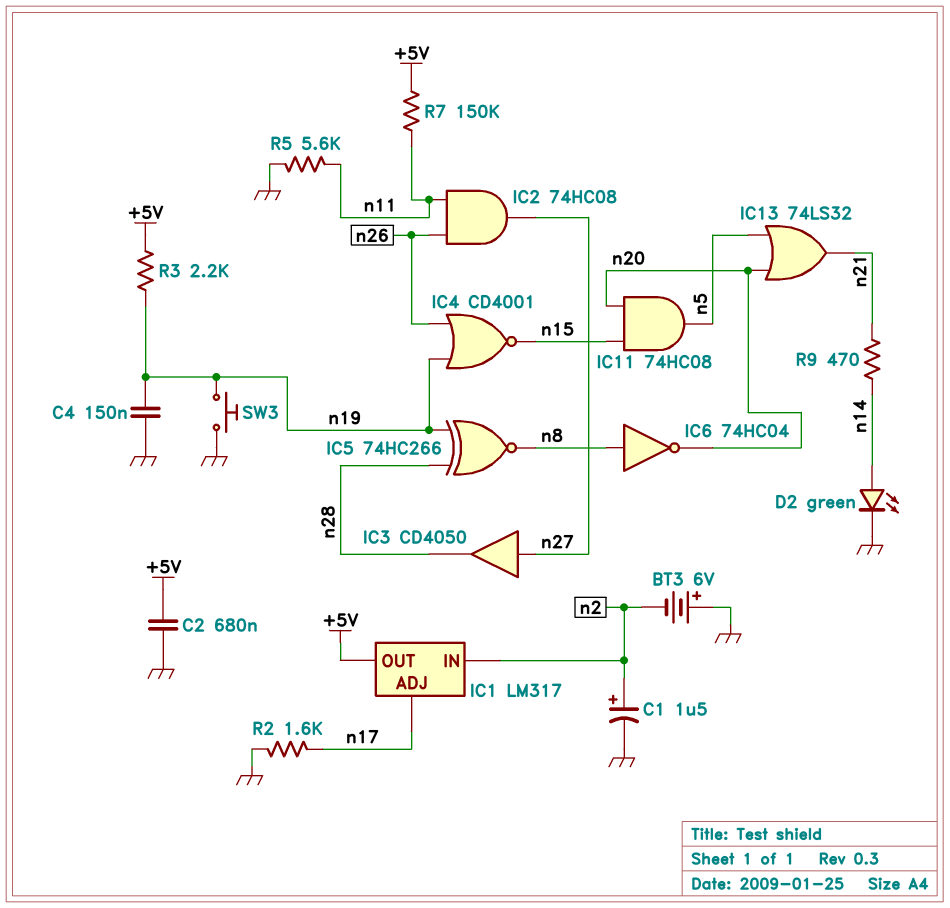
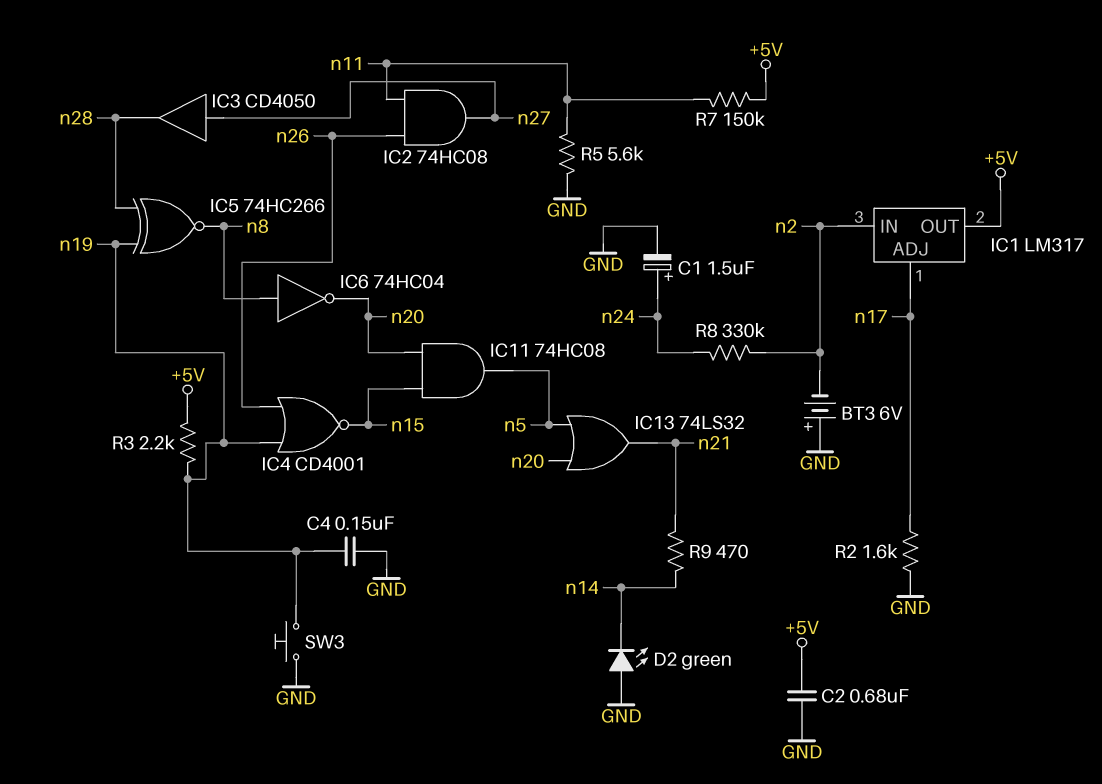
C1: 1.5uF (plus n2, minus GND) -> 1.5uF (plus n24, minus GND)
D2: LED green (A n14, K GND) -> LED green (A GND, K n14)
R8: none -> 330k (n2, n24)

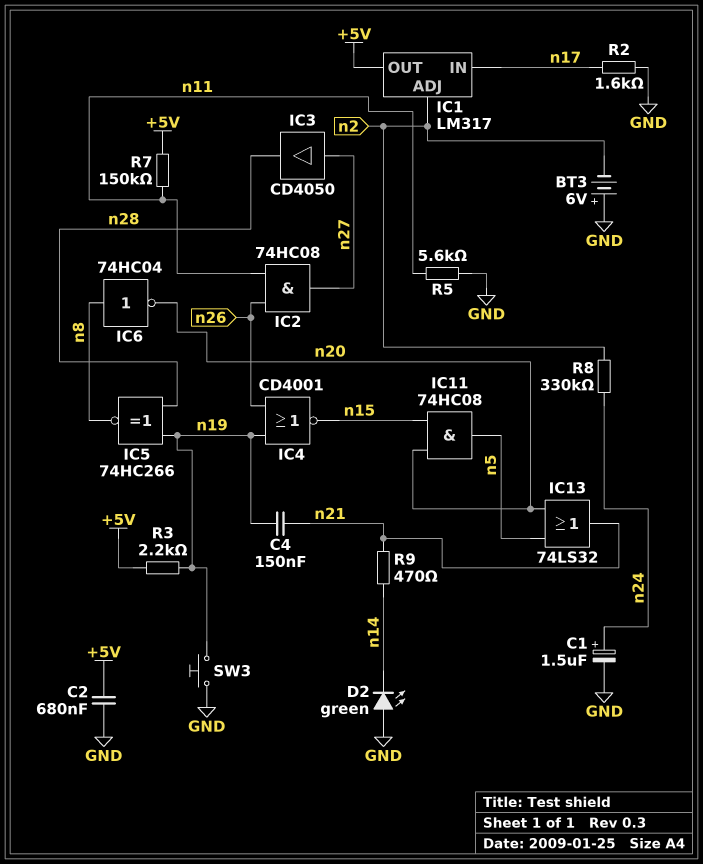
C4: 150nF (GND, n19) -> 150nF (n19, n21)
IC1 pin ADJ: n17 -> n2
IC1 pin IN: n2 -> n17

